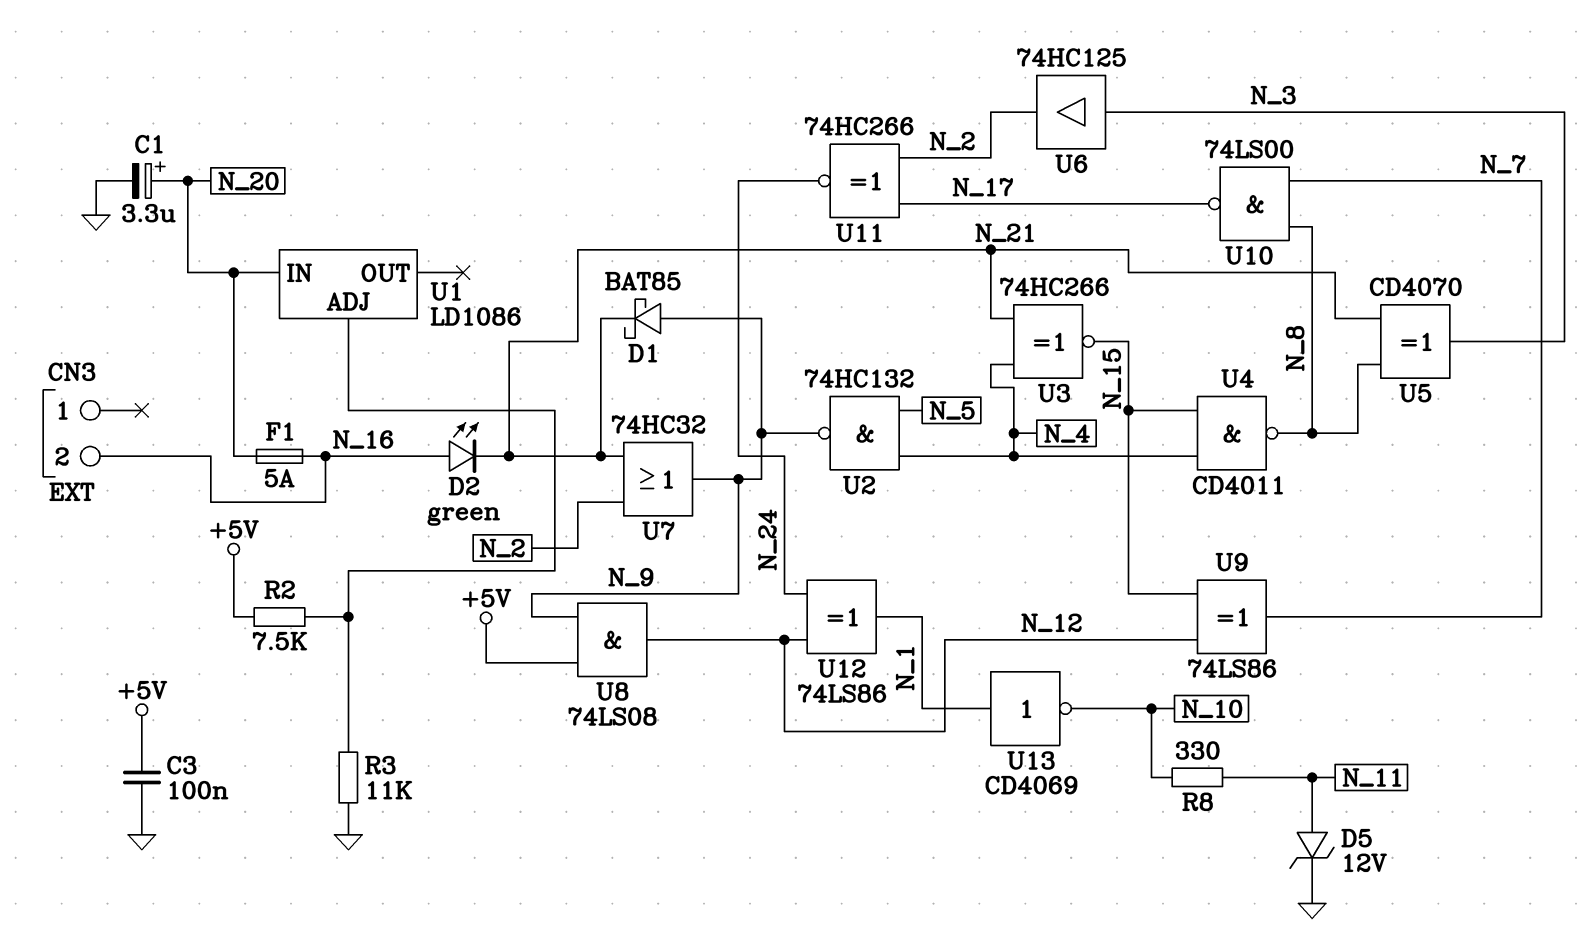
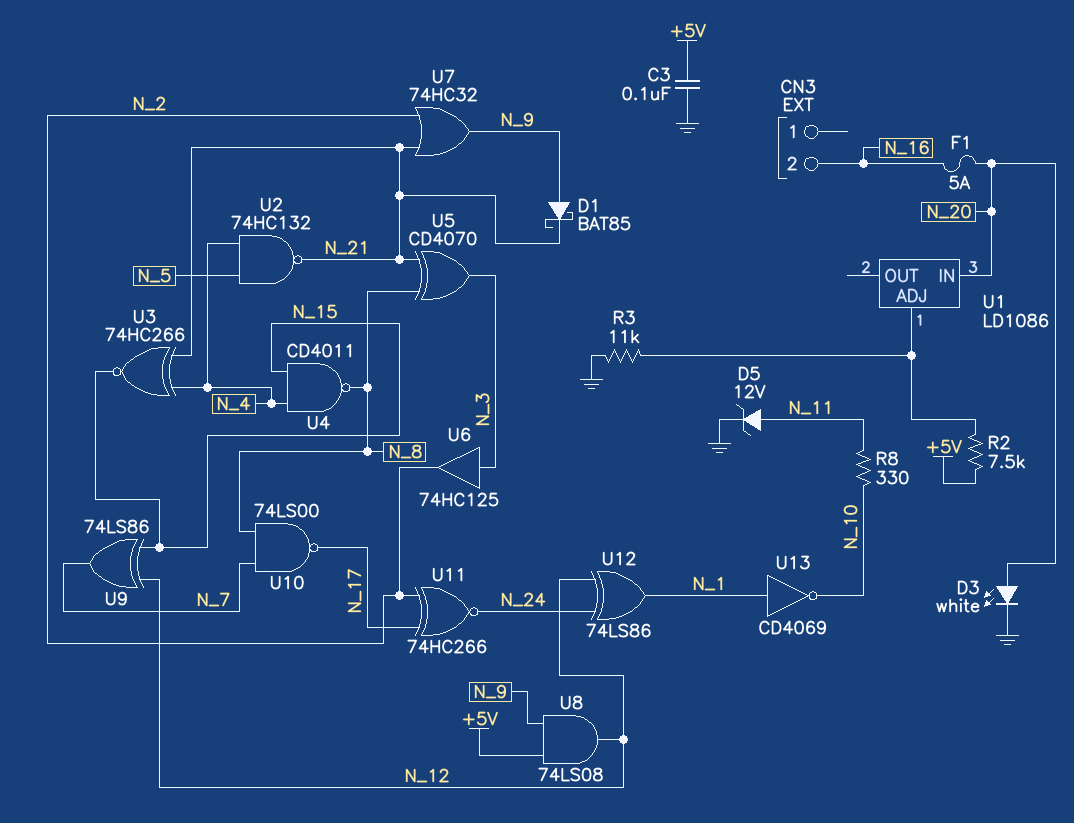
C1: 3.3uF (plus N_20, minus GND) -> none
D2: LED green (A N_16, K N_21) -> none
D3: none -> LED white (A N_20, K GND)
U2: NAND 74HC132 (in N_4, in N_5, out N_9) -> NAND 74HC132 (in N_4, in N_5, out N_21)

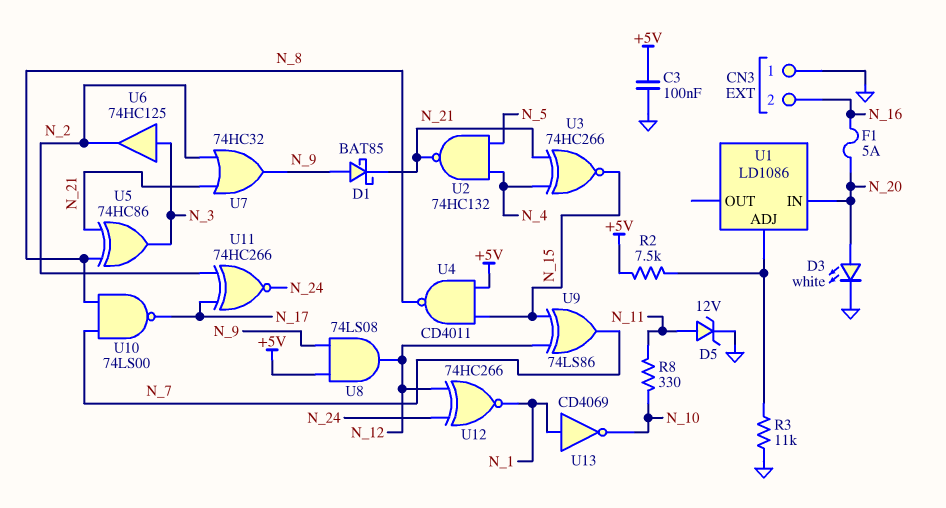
CN3 pin 1: none -> GND
U4: NAND CD4011 (in N_4, in N_15, out N_8) -> NAND CD4011 (in +5V, in N_15, out N_8)
U5: XOR CD4070 (in N_8, in N_21, out N_3) -> XOR 74HC86 (in N_8, in N_21, out N_3)
U12: XOR 74LS86 (in N_12, in N_24, out N_1) -> XNOR 74HC266 (in N_12, in N_24, out N_1)

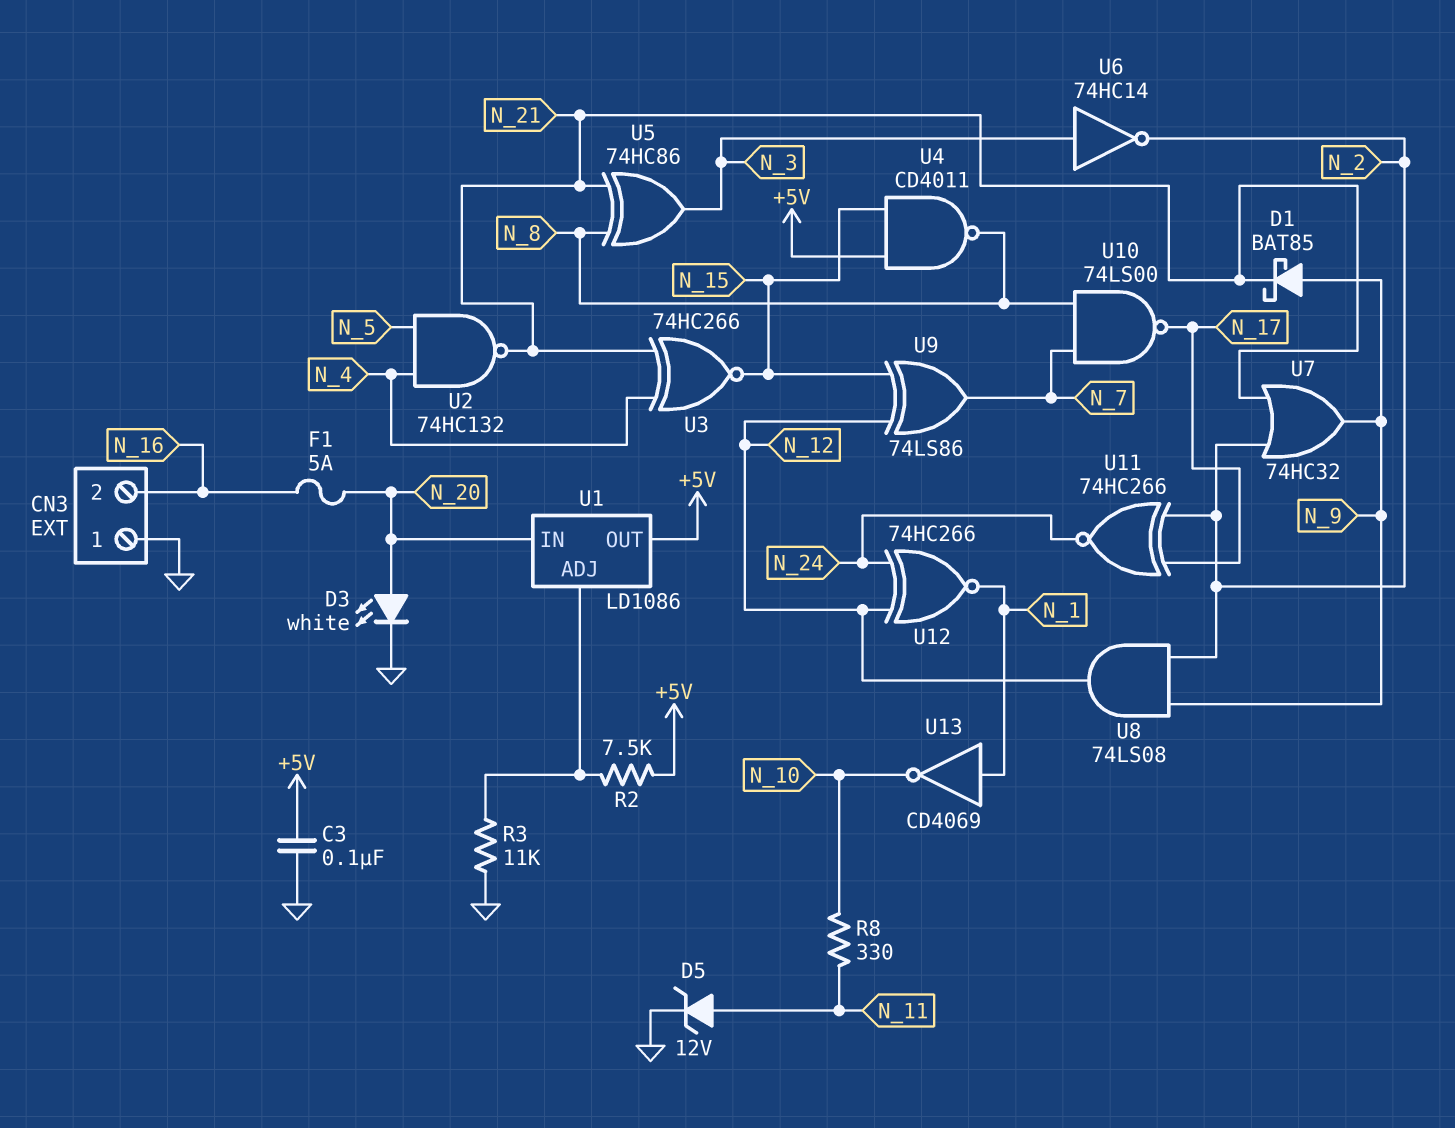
U1 pin OUT: none -> +5V
U6: buffer 74HC125 (in N_3, out N_2) -> NOT 74HC14 (in N_3, out N_2)
U8: AND 74LS08 (in +5V, in N_9, out N_12) -> AND 74LS08 (in N_2, in N_9, out N_12)

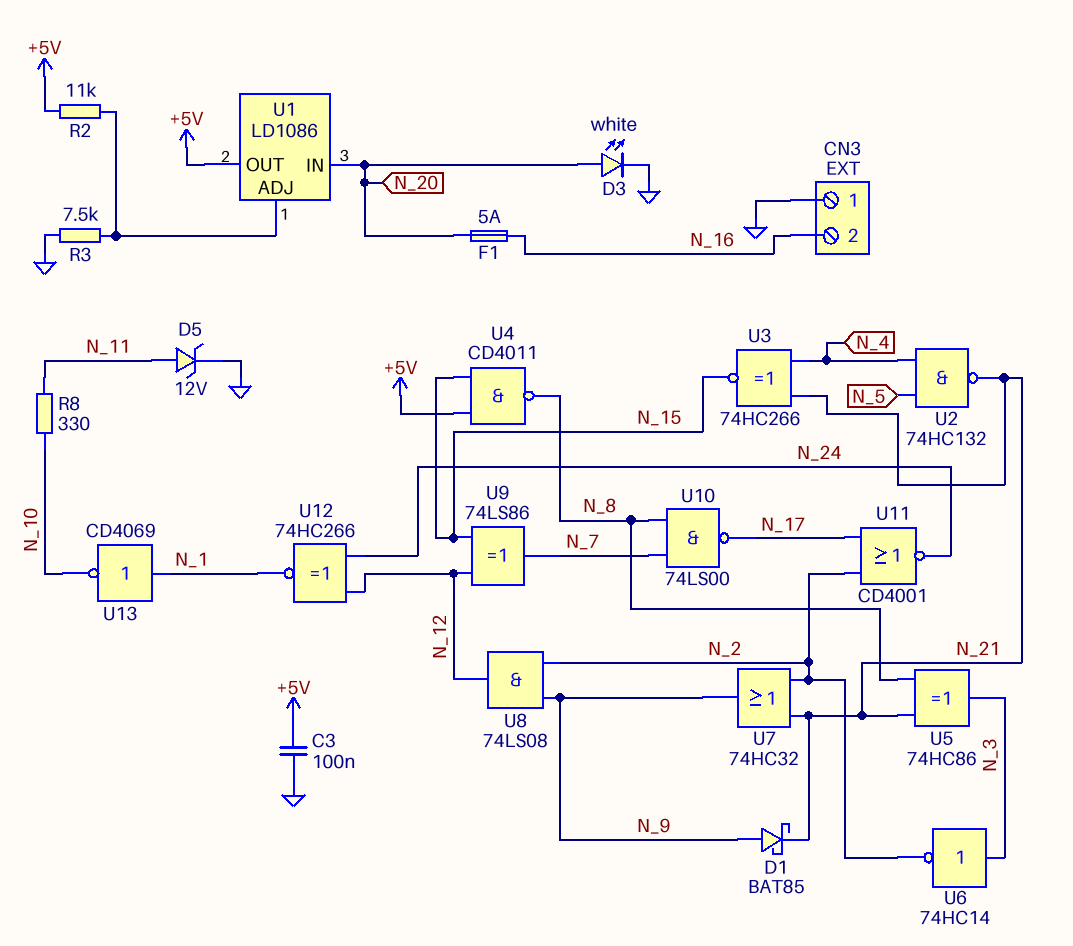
R2: 7.5k (+5V, U1/ADJ) -> 11k (+5V, U1/ADJ)
R3: 11k (GND, U1/ADJ) -> 7.5k (GND, U1/ADJ)
U11: XNOR 74HC266 (in N_2, in N_17, out N_24) -> NOR CD4001 (in N_2, in N_17, out N_24)

